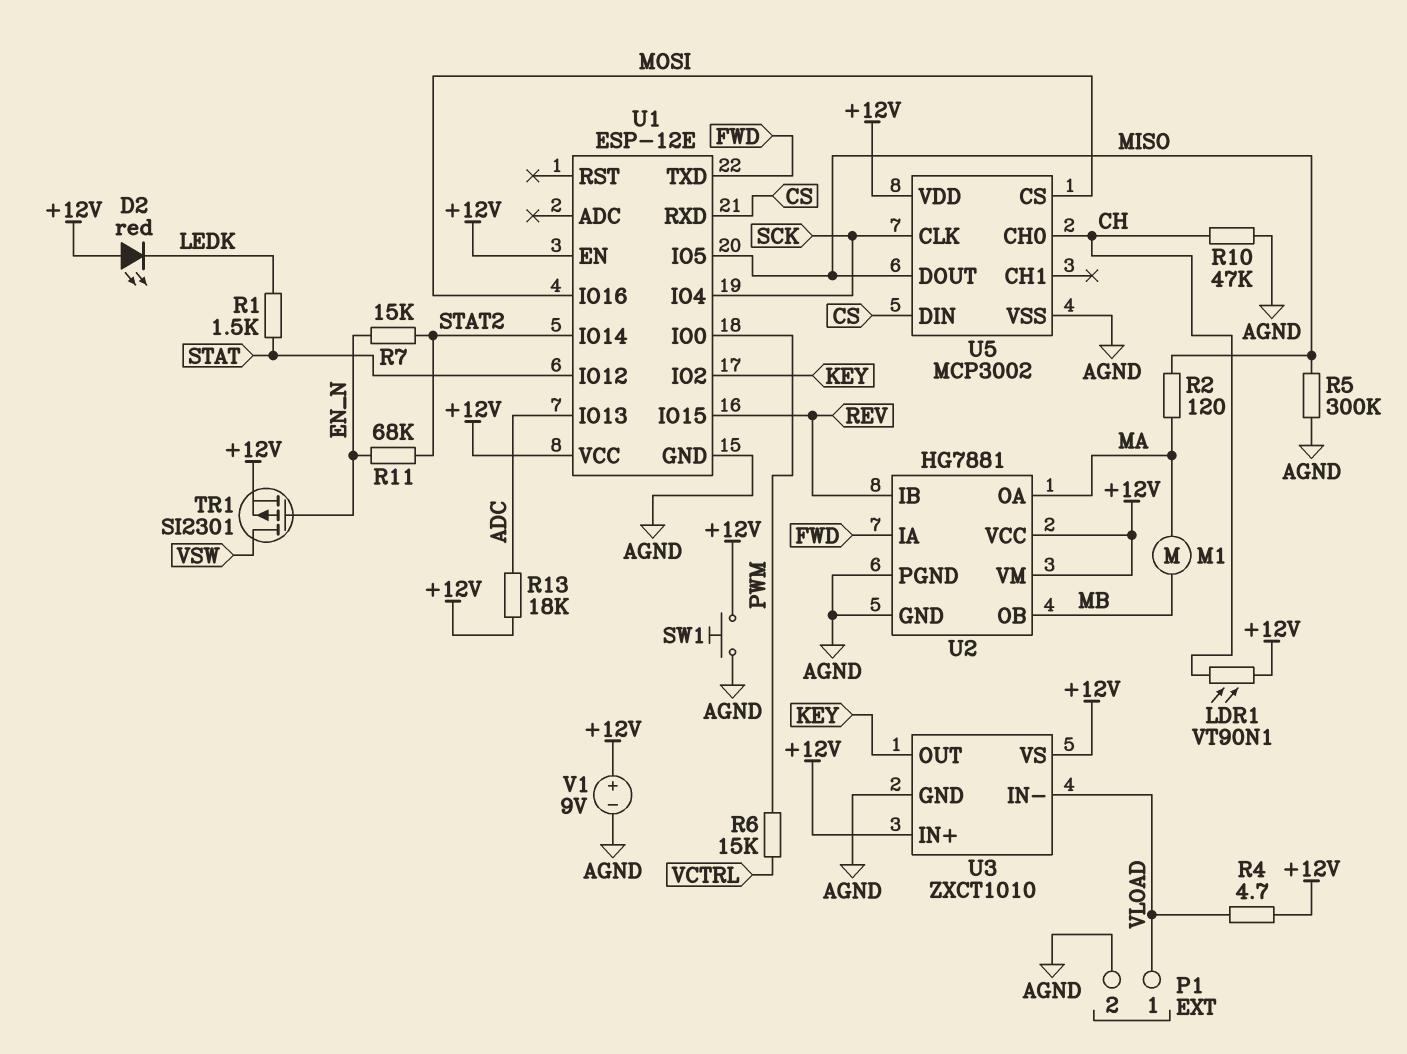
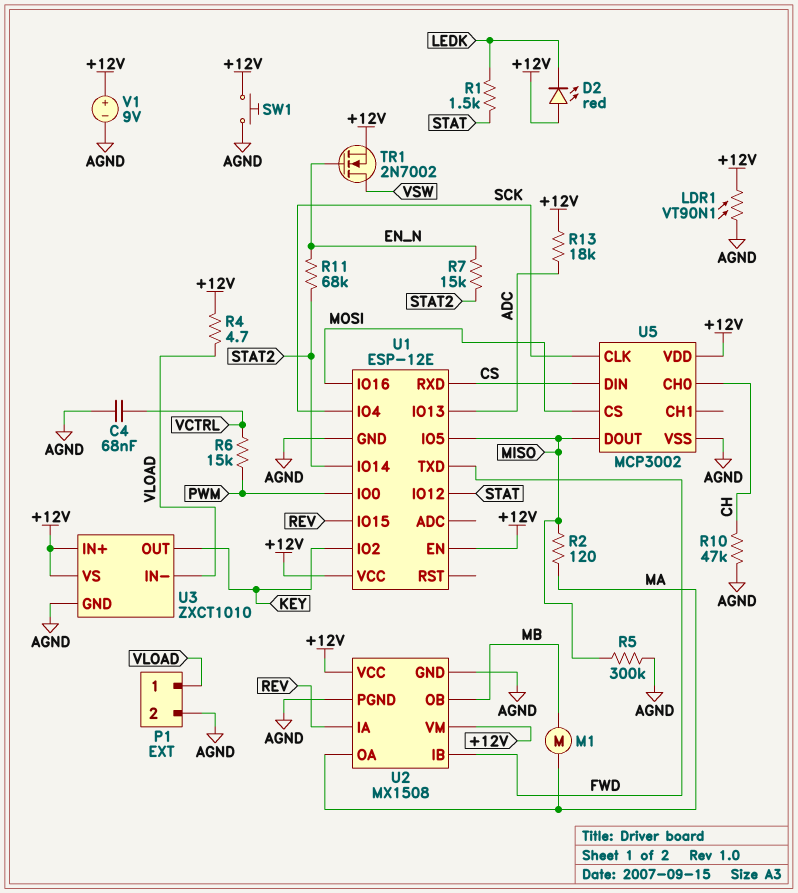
C4: none -> 68nF (AGND, VCTRL)
LDR1: VT90N1 (+12V, CH) -> VT90N1 (+12V, AGND)
TR1: PMOS SI2301 (G EN_N, D VSW, S +12V) -> NMOS 2N7002 (G EN_N, D VSW, S +12V)
U2: HG7881 -> MX1508
U2 pin IA: FWD -> REV
U2 pin IB: REV -> FWD

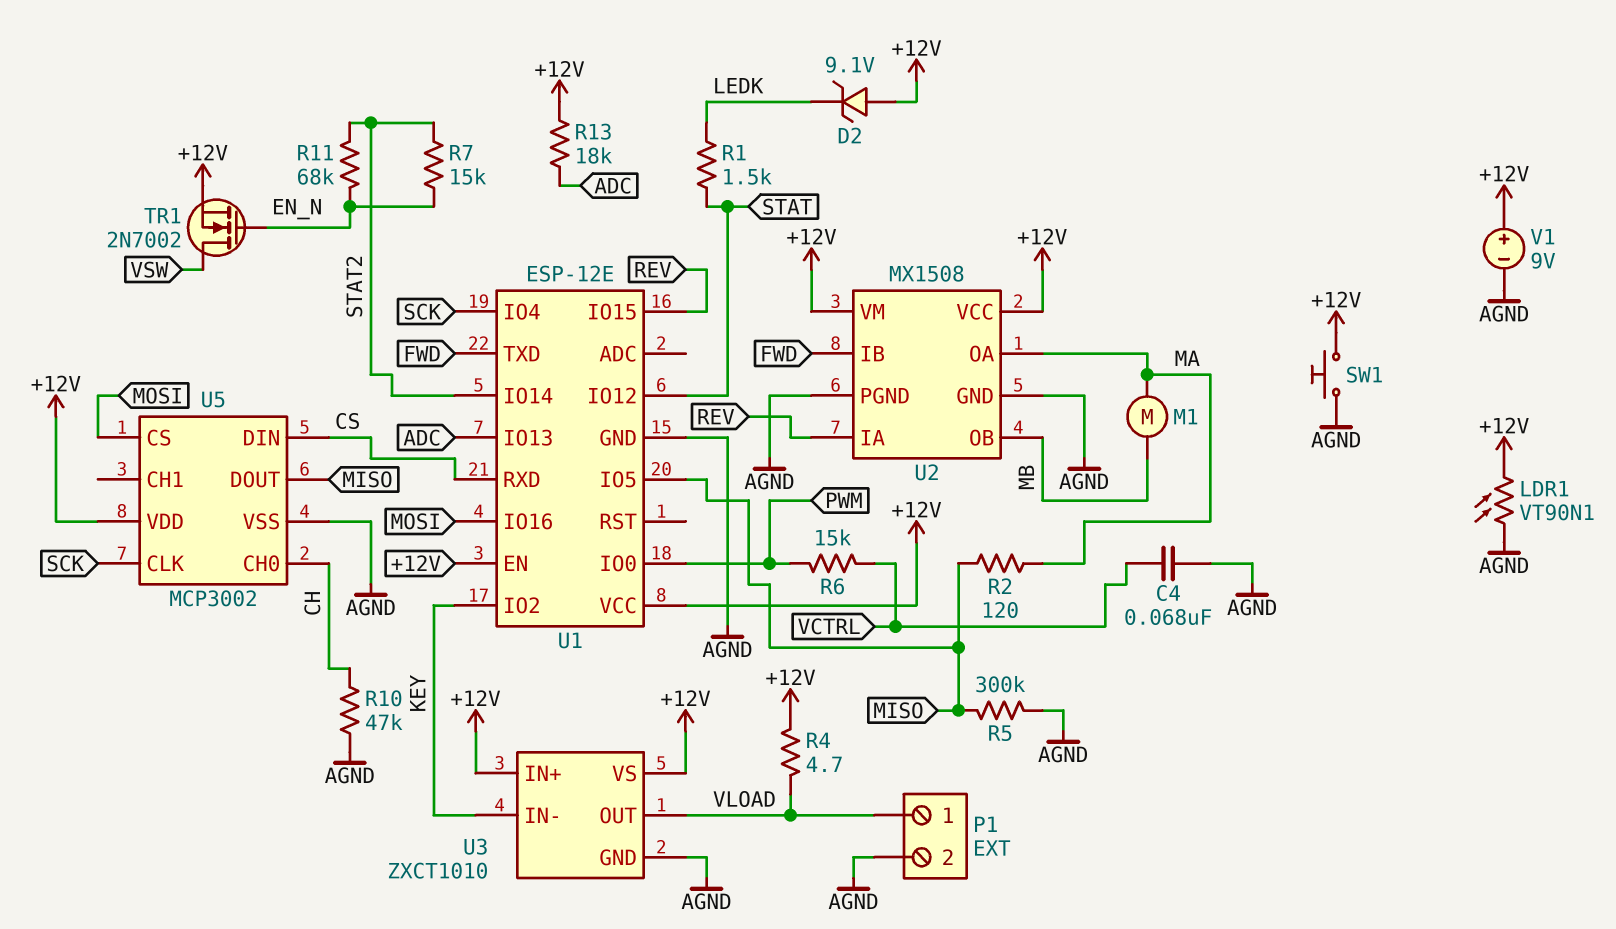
D2: LED red (A +12V, K LEDK) -> zener 9.1V (A +12V, K LEDK)
U3 pin IN-: VLOAD -> KEY
U3 pin OUT: KEY -> VLOAD

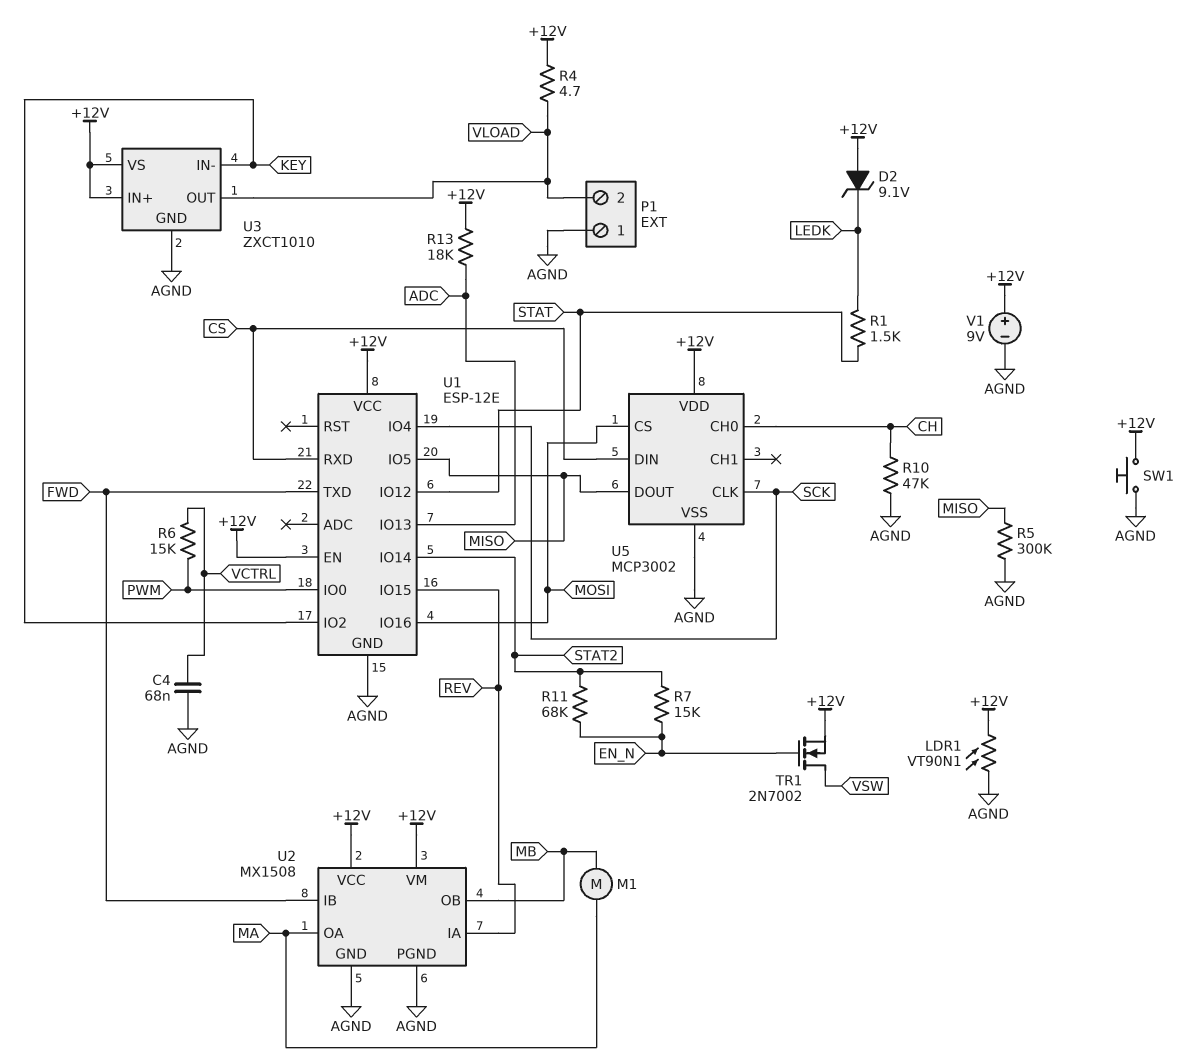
P1 pin 1: VLOAD -> AGND
P1 pin 2: AGND -> VLOAD
R2: 120 (MA, MISO) -> none

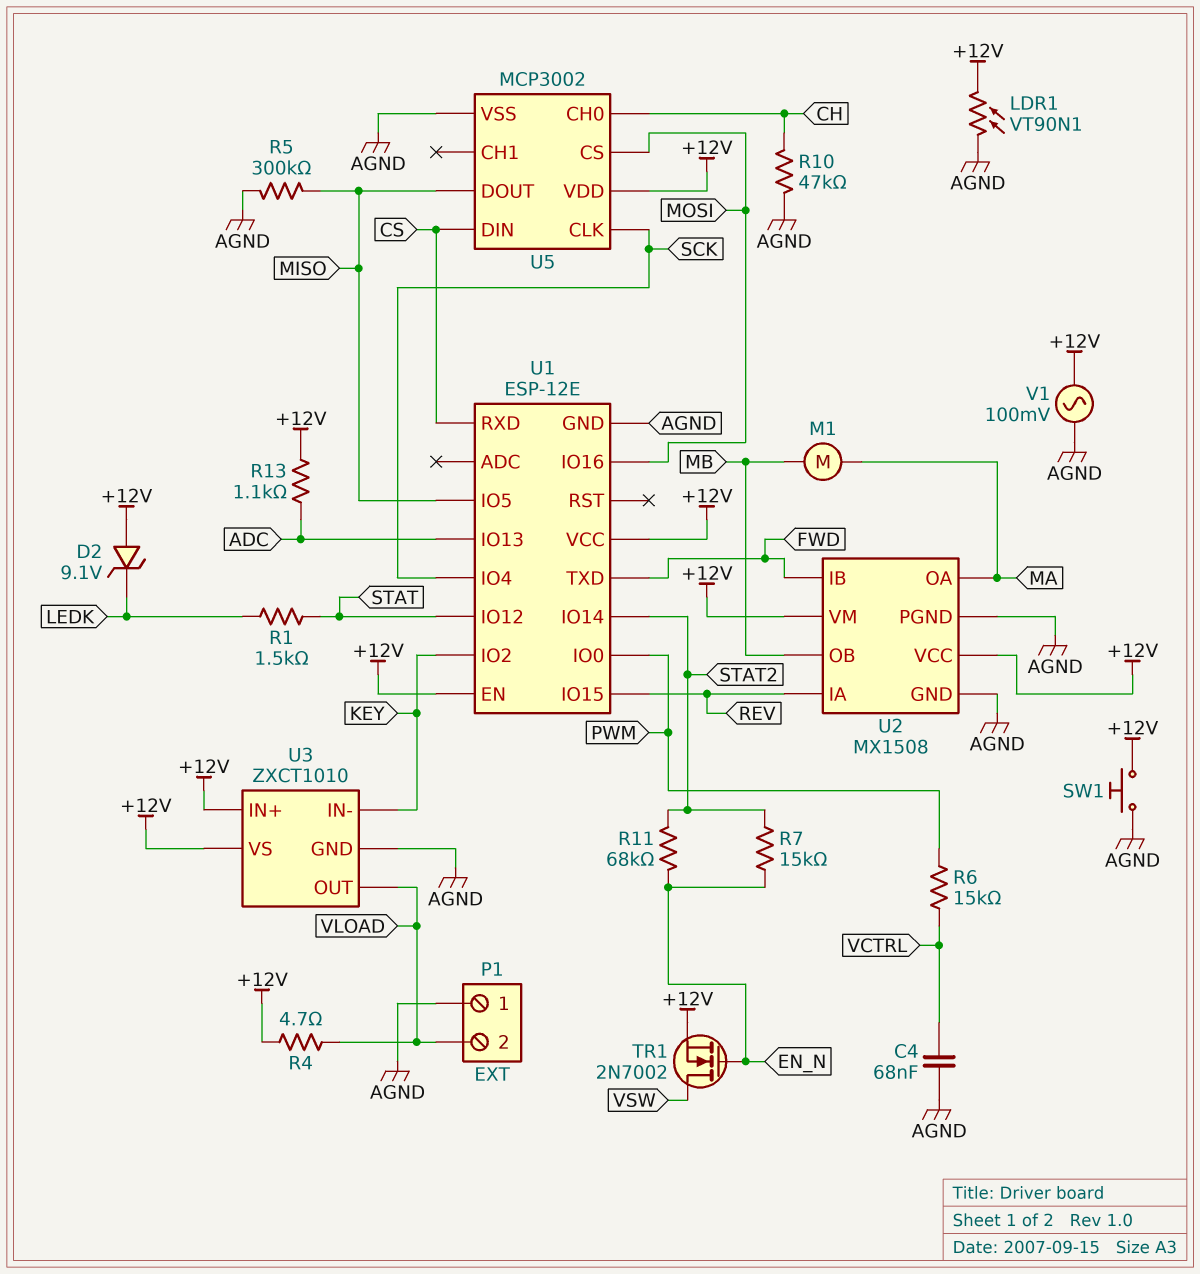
R13: 18k (+12V, ADC) -> 1.1k (+12V, ADC)
V1: 9V (plus +12V, minus AGND) -> AC 100mV (+12V, AGND)

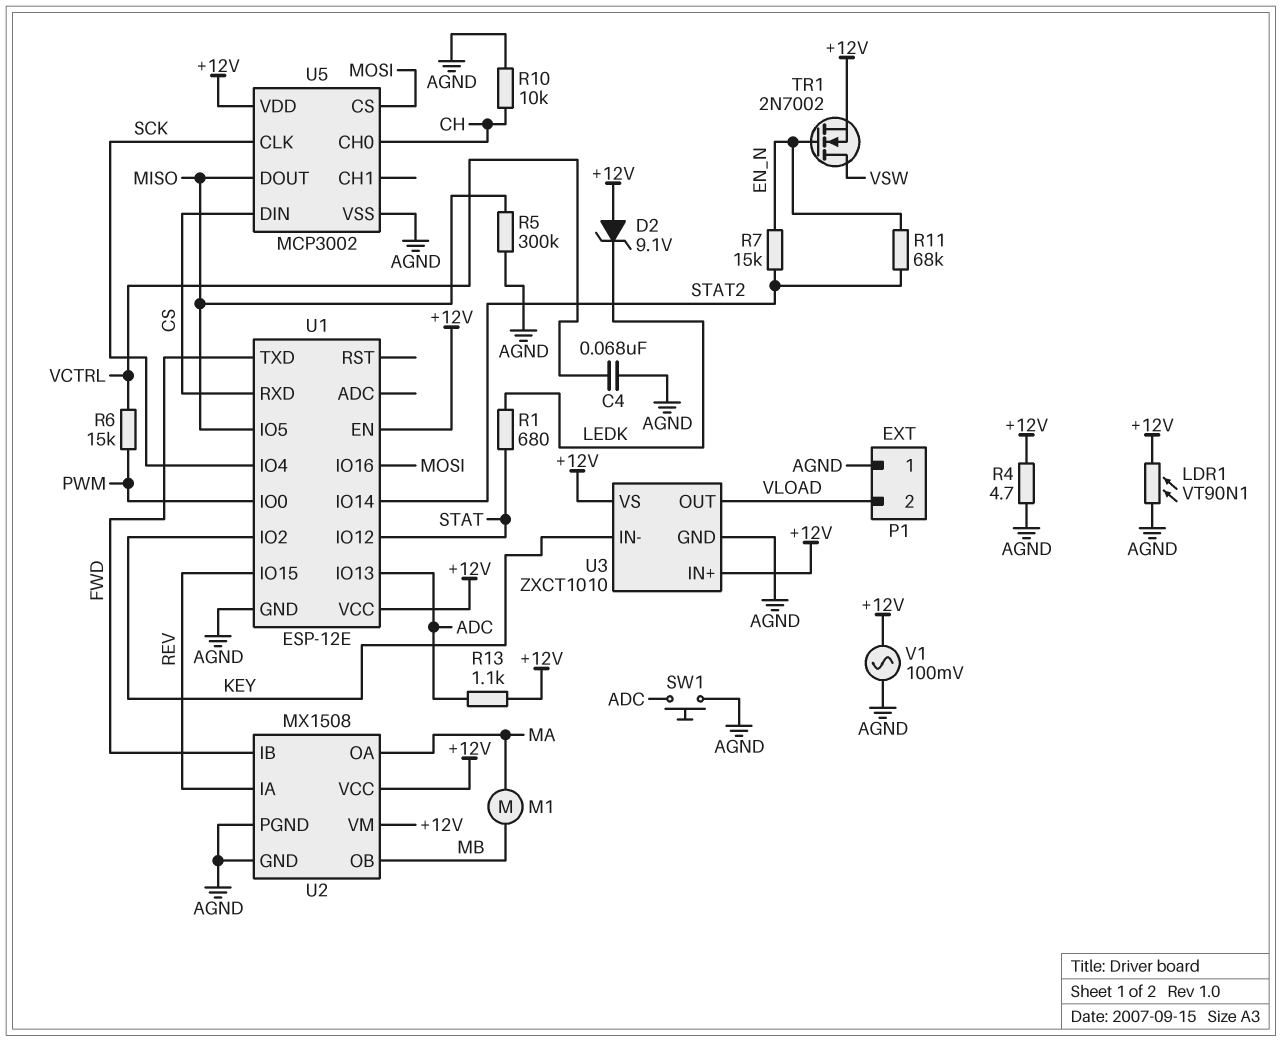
R1: 1.5k (LEDK, STAT) -> 680 (LEDK, STAT)
R4: 4.7 (+12V, VLOAD) -> 4.7 (+12V, AGND)
R10: 47k (AGND, CH) -> 10k (AGND, CH)
SW1: button (+12V, AGND) -> button (ADC, AGND)

